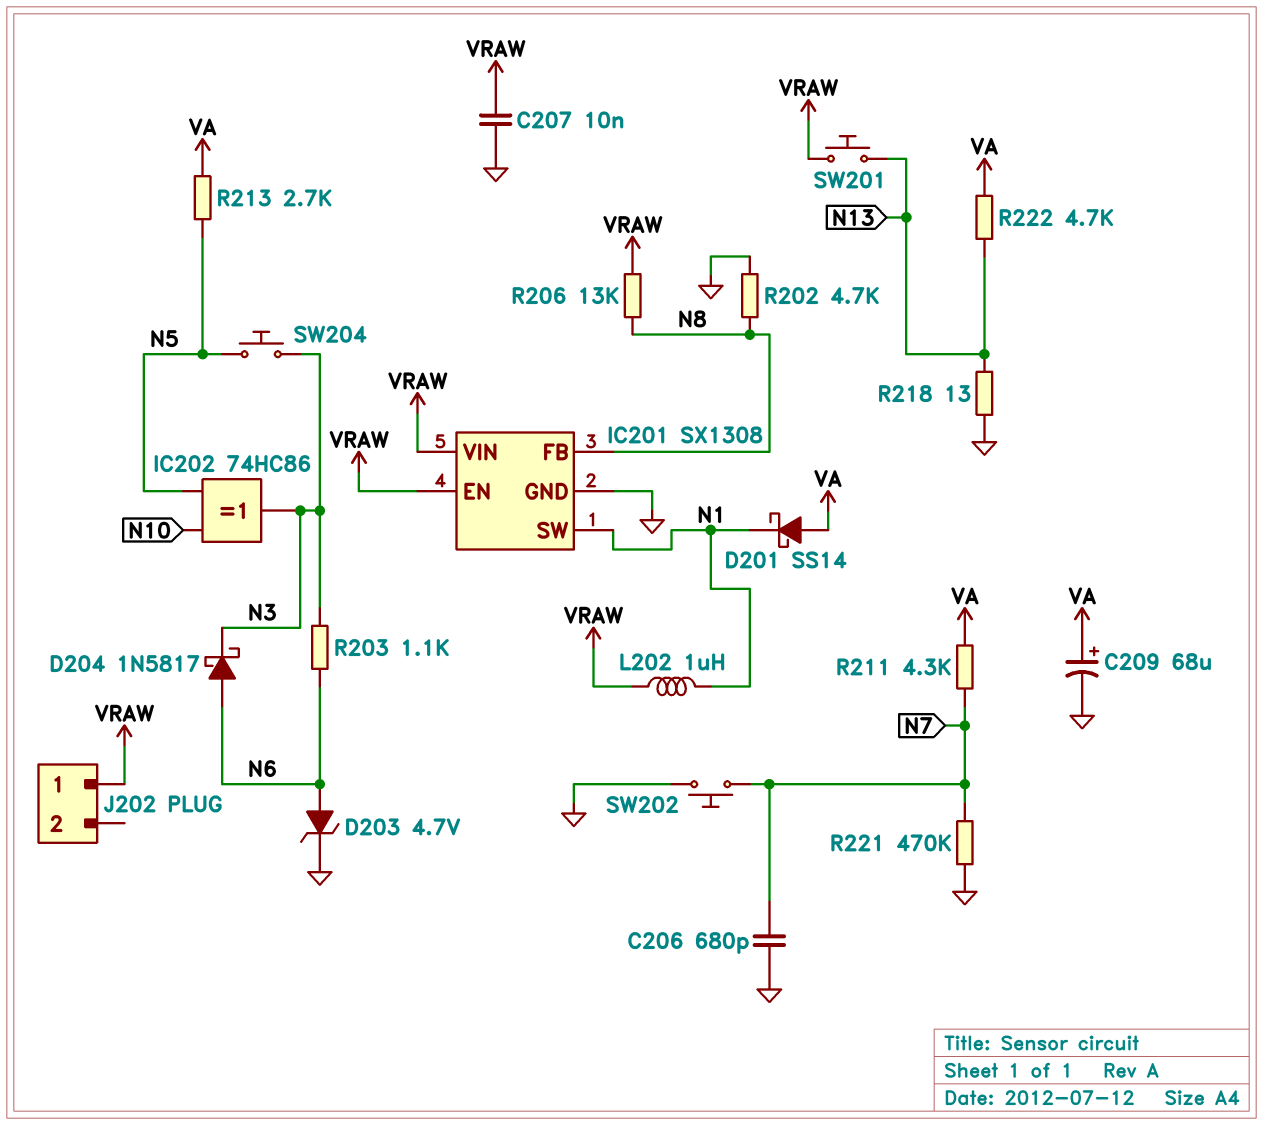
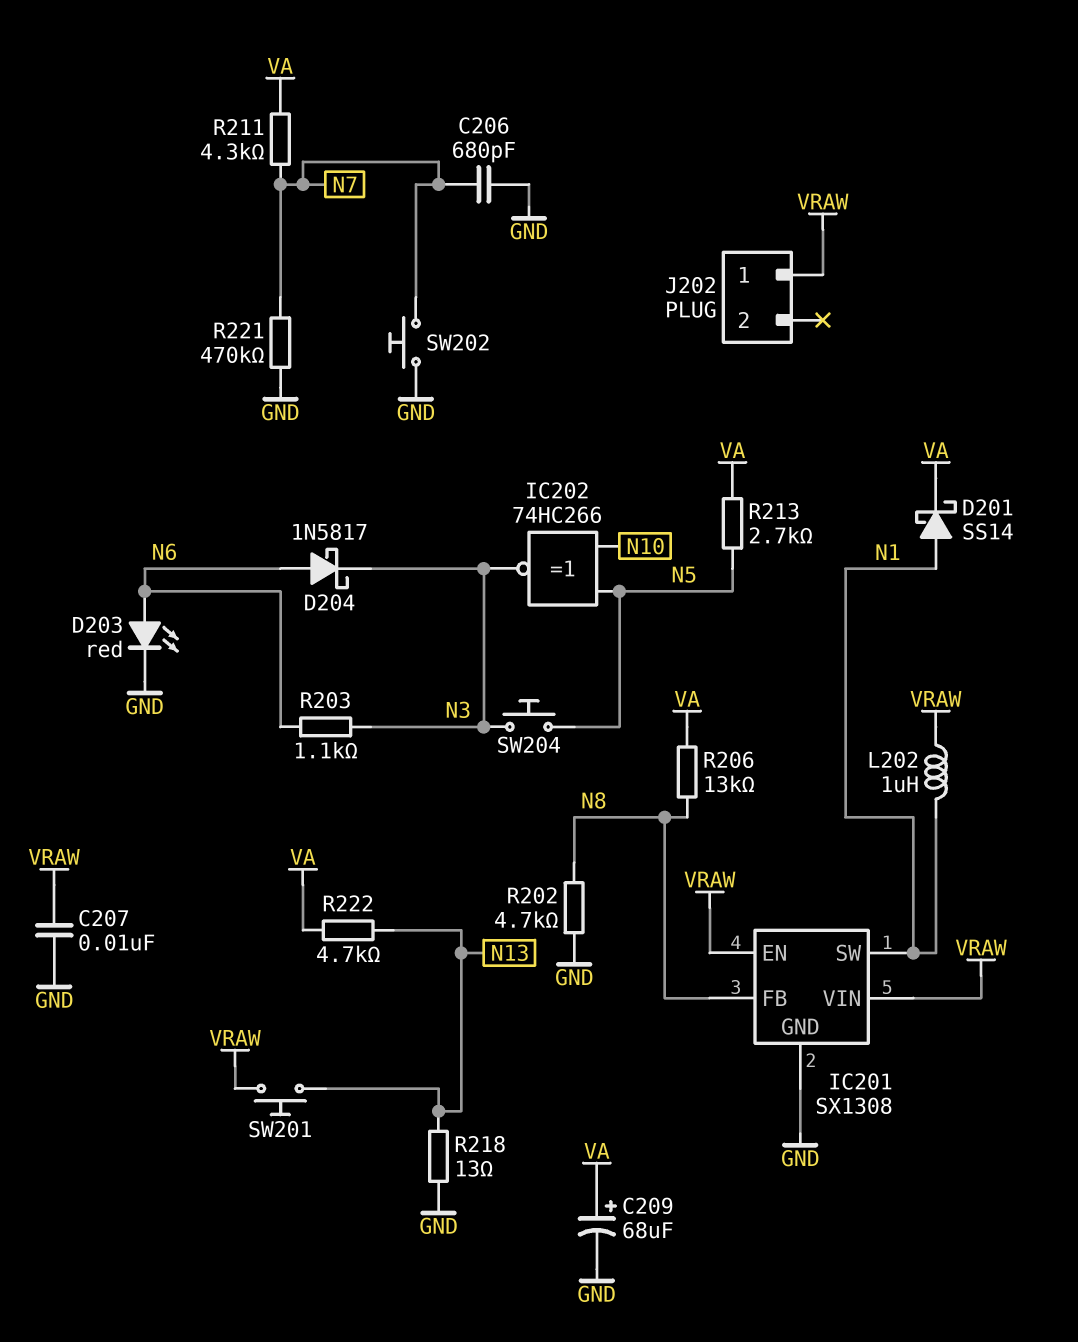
D201: schottky SS14 (A VA, K N1) -> schottky SS14 (A N1, K VA)
D203: zener 4.7V (A N6, K GND) -> LED red (A N6, K GND)
IC202: XOR 74HC86 (in N5, in N10, out N3) -> XNOR 74HC266 (in N5, in N10, out N3)
R206: 13k (N8, VRAW) -> 13k (N8, VA)

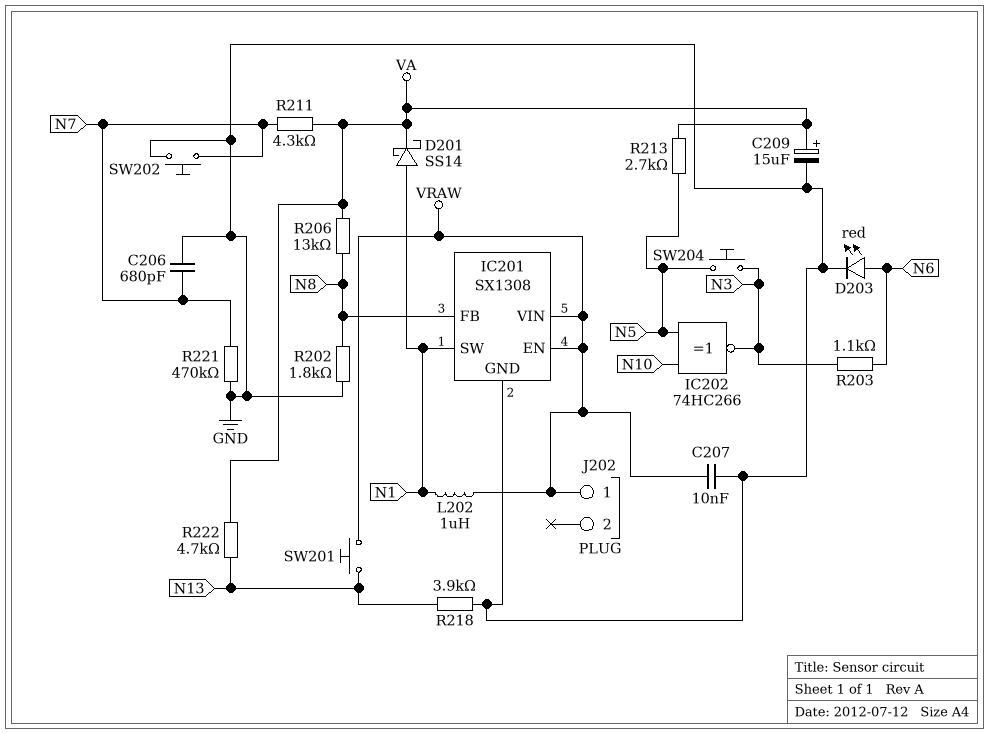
C209: 68uF (plus VA, minus GND) -> 15uF (plus VA, minus GND)
D204: schottky 1N5817 (A N6, K N3) -> none
R202: 4.7k (GND, N8) -> 1.8k (GND, N8)
R218: 13 (GND, N13) -> 3.9k (GND, N13)

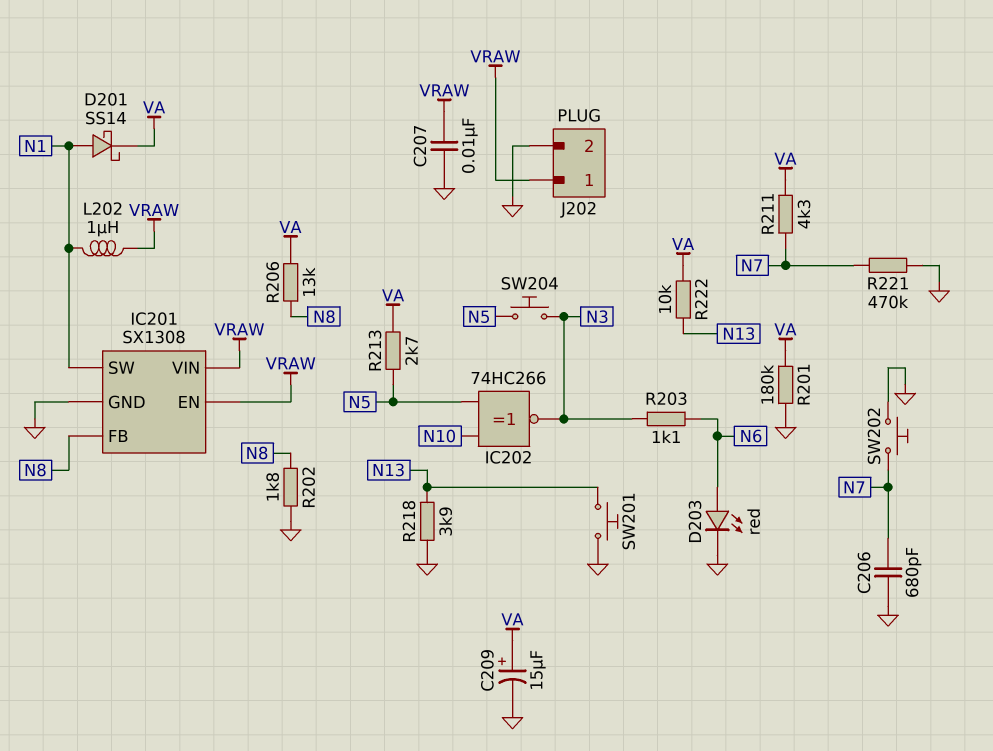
J202 pin 2: none -> GND
R201: none -> 180k (GND, VA)
R222: 4.7k (N13, VA) -> 10k (N13, VA)
SW201: button (N13, VRAW) -> button (GND, N13)

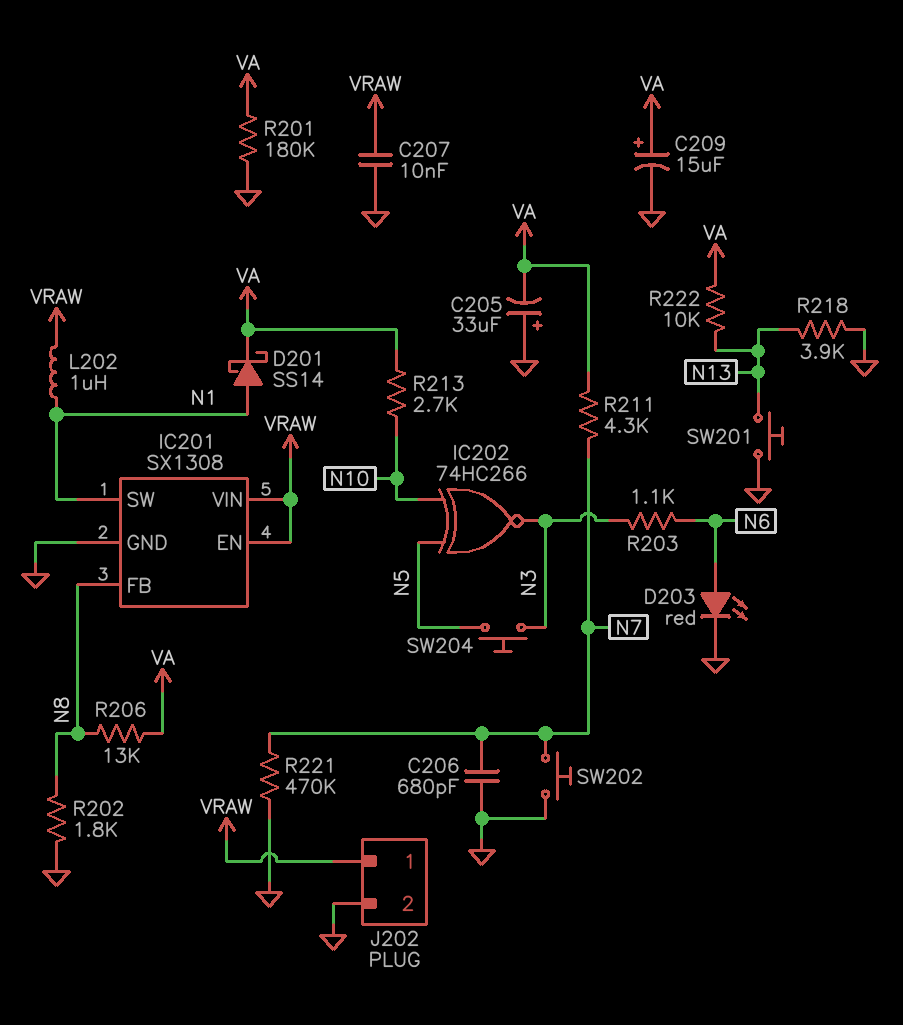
C205: none -> 33uF (plus GND, minus VA)
R213: 2.7k (N5, VA) -> 2.7k (N10, VA)

